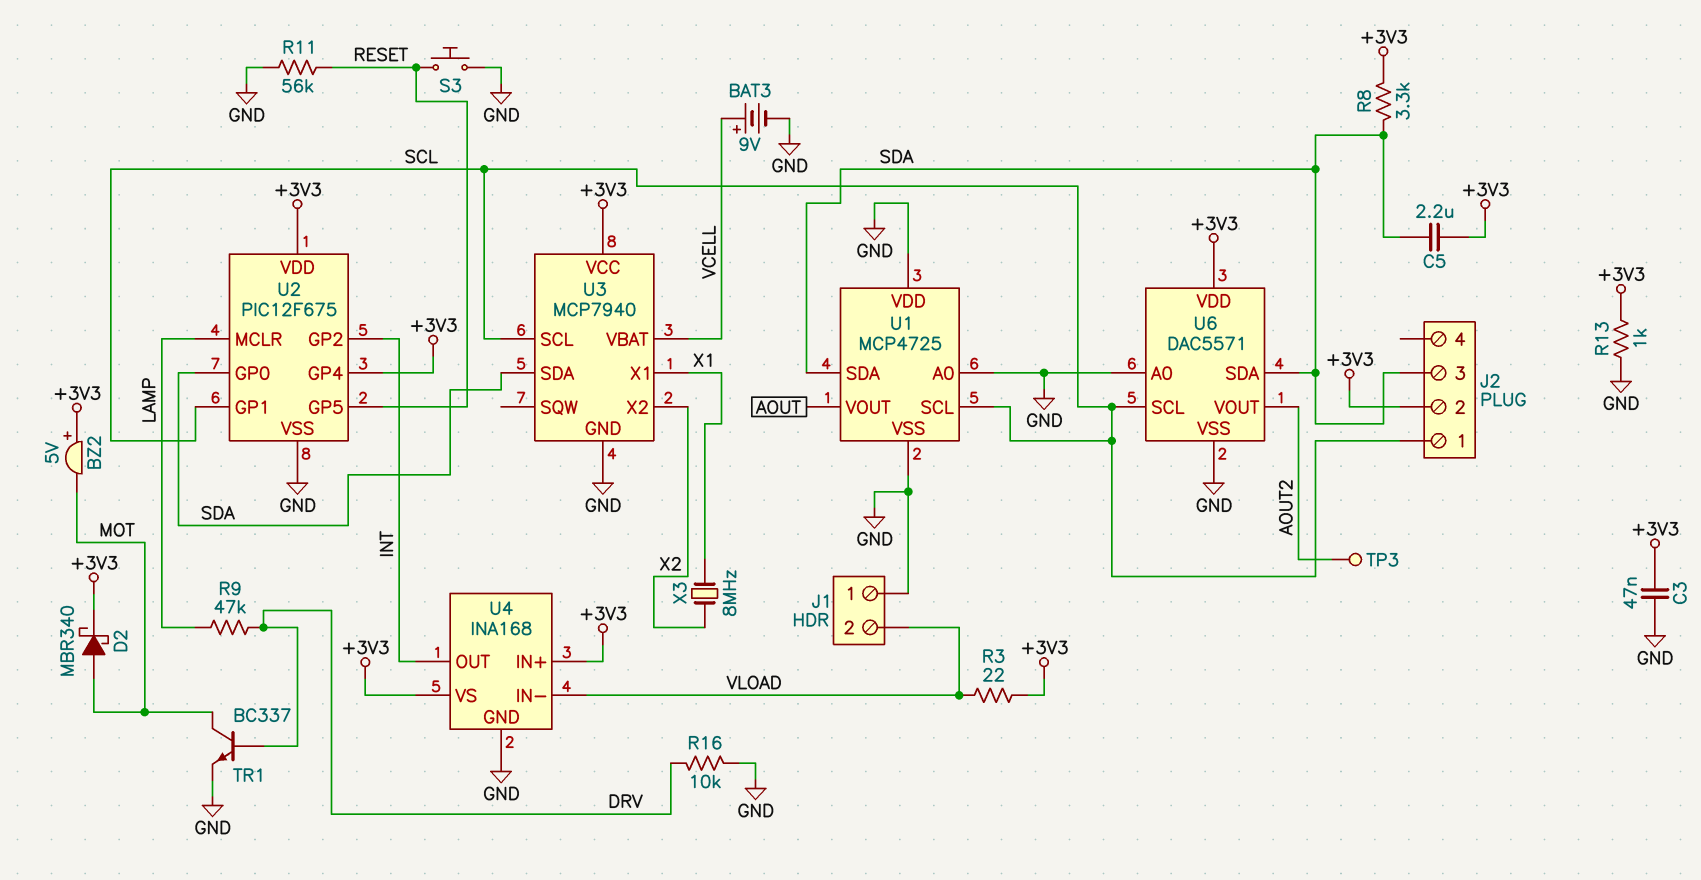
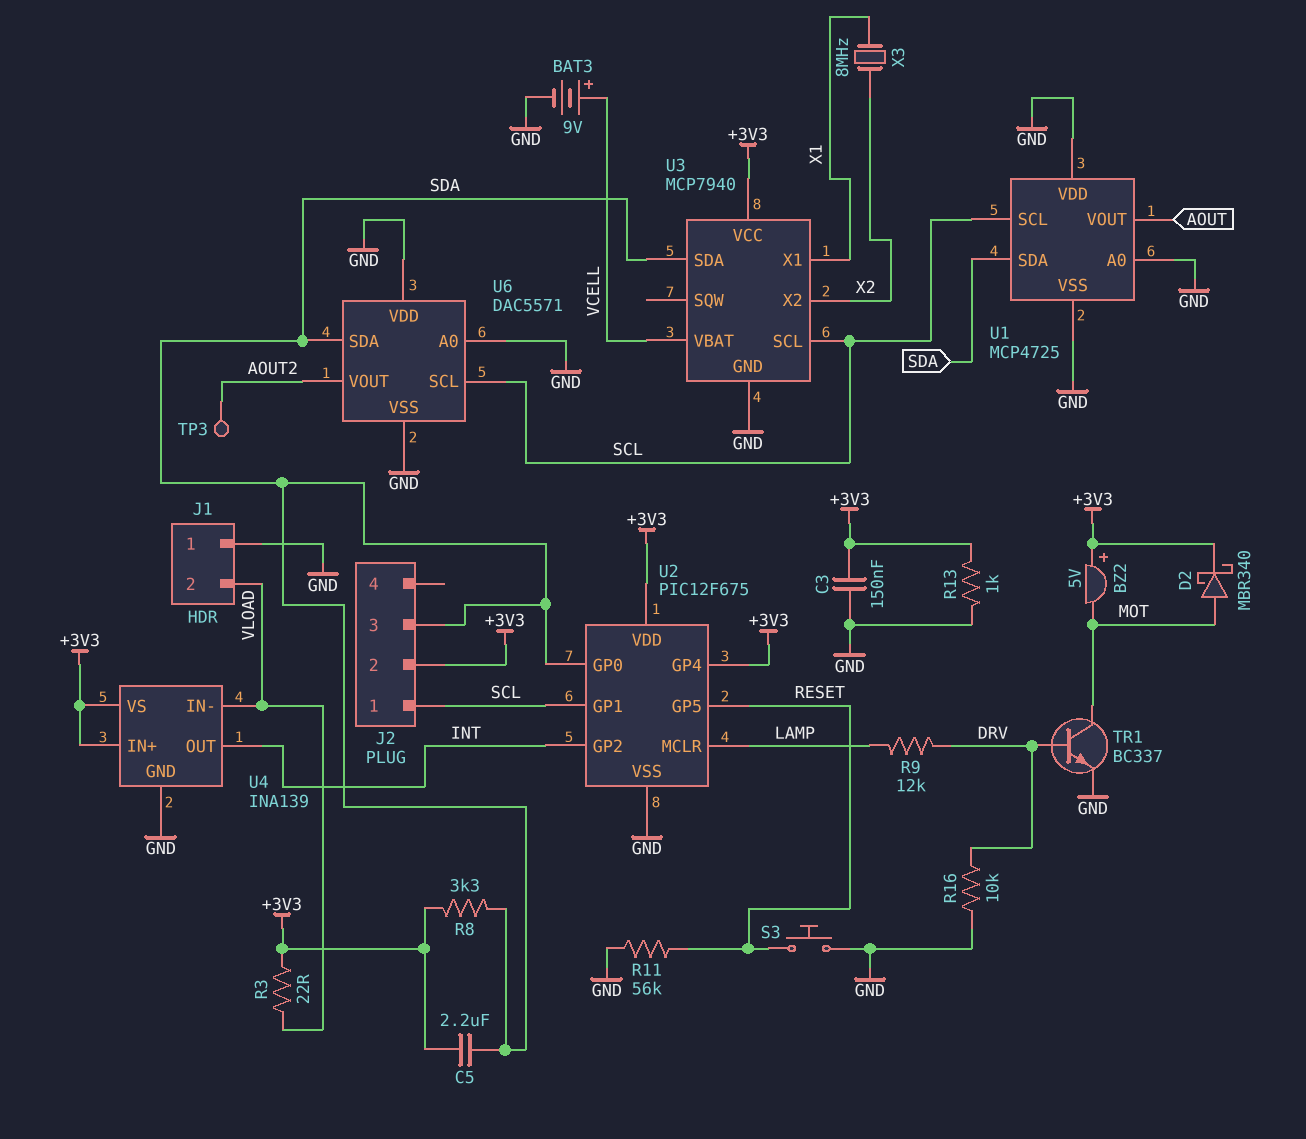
C3: 47nF (+3V3, GND) -> 150nF (+3V3, GND)
R9: 47k (DRV, LAMP) -> 12k (DRV, LAMP)
U4: INA168 -> INA139
U6 pin VDD: +3V3 -> GND

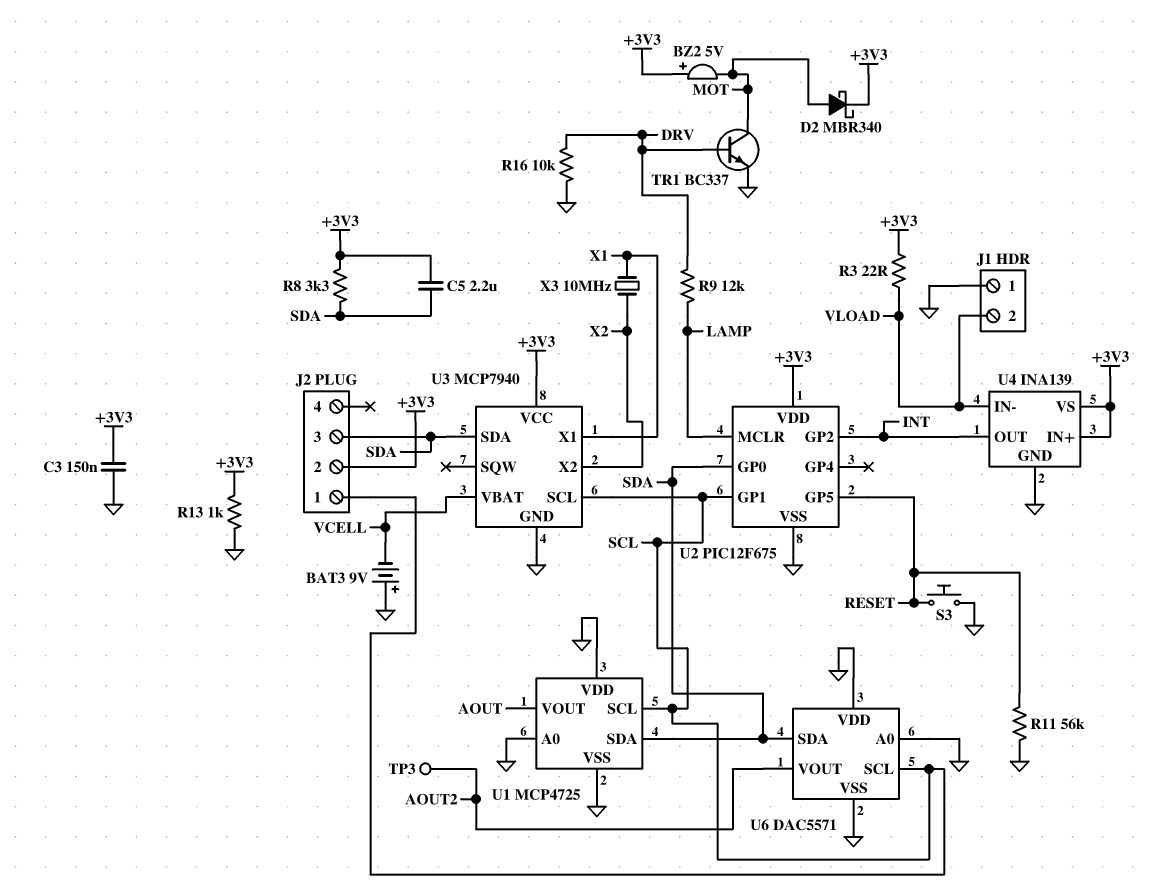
BAT3: 9V (plus VCELL, minus GND) -> 9V (plus GND, minus VCELL)
U2 pin GP4: +3V3 -> none
X3: 8MHz (X1, X2) -> 10MHz (X1, X2)

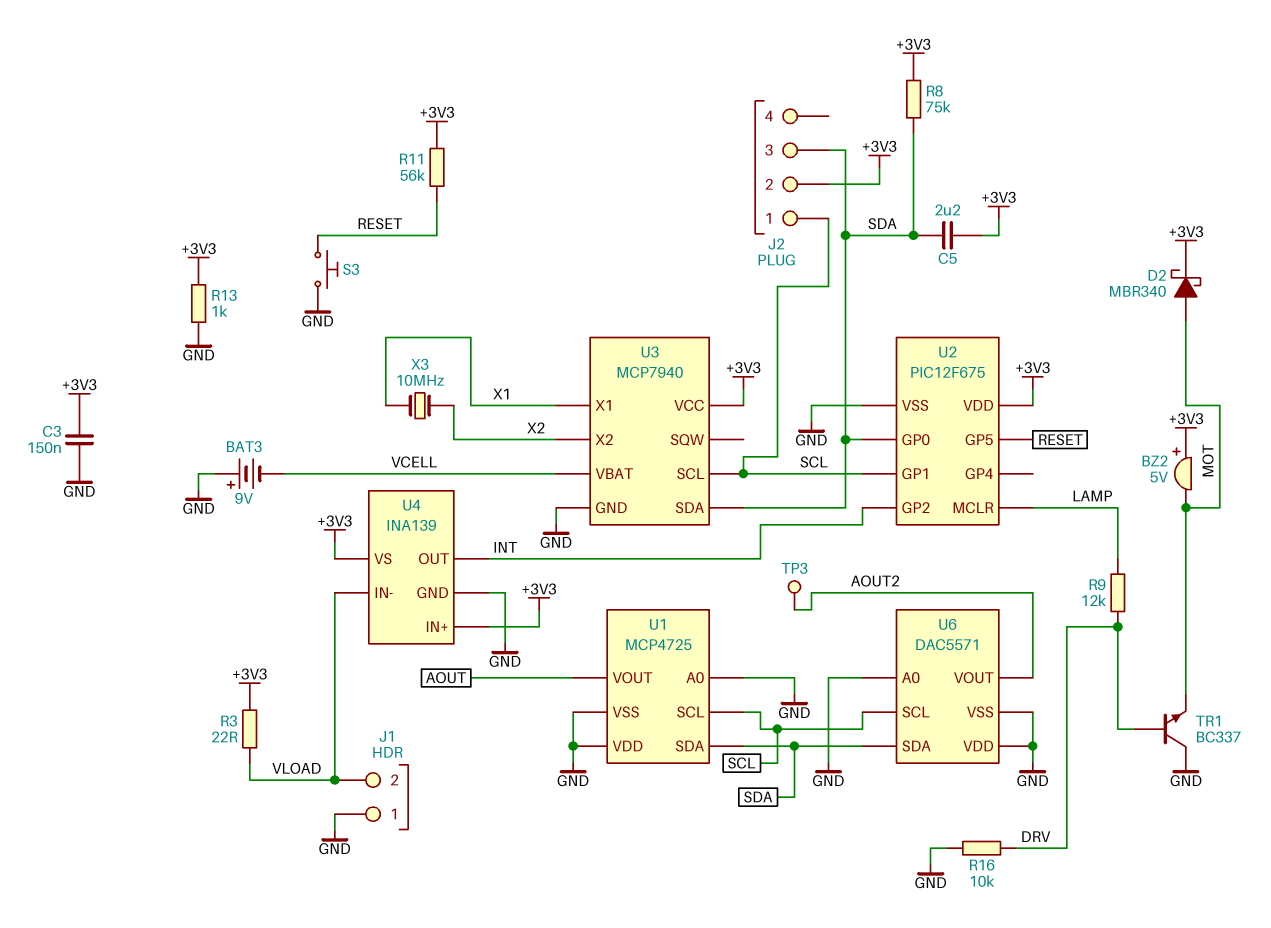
R8: 3.3k (+3V3, SDA) -> 75k (+3V3, SDA)
R11: 56k (GND, RESET) -> 56k (+3V3, RESET)
TR1: NPN BC337 (B DRV, C MOT, E GND) -> NPN BC337 (B DRV, C GND, E MOT)

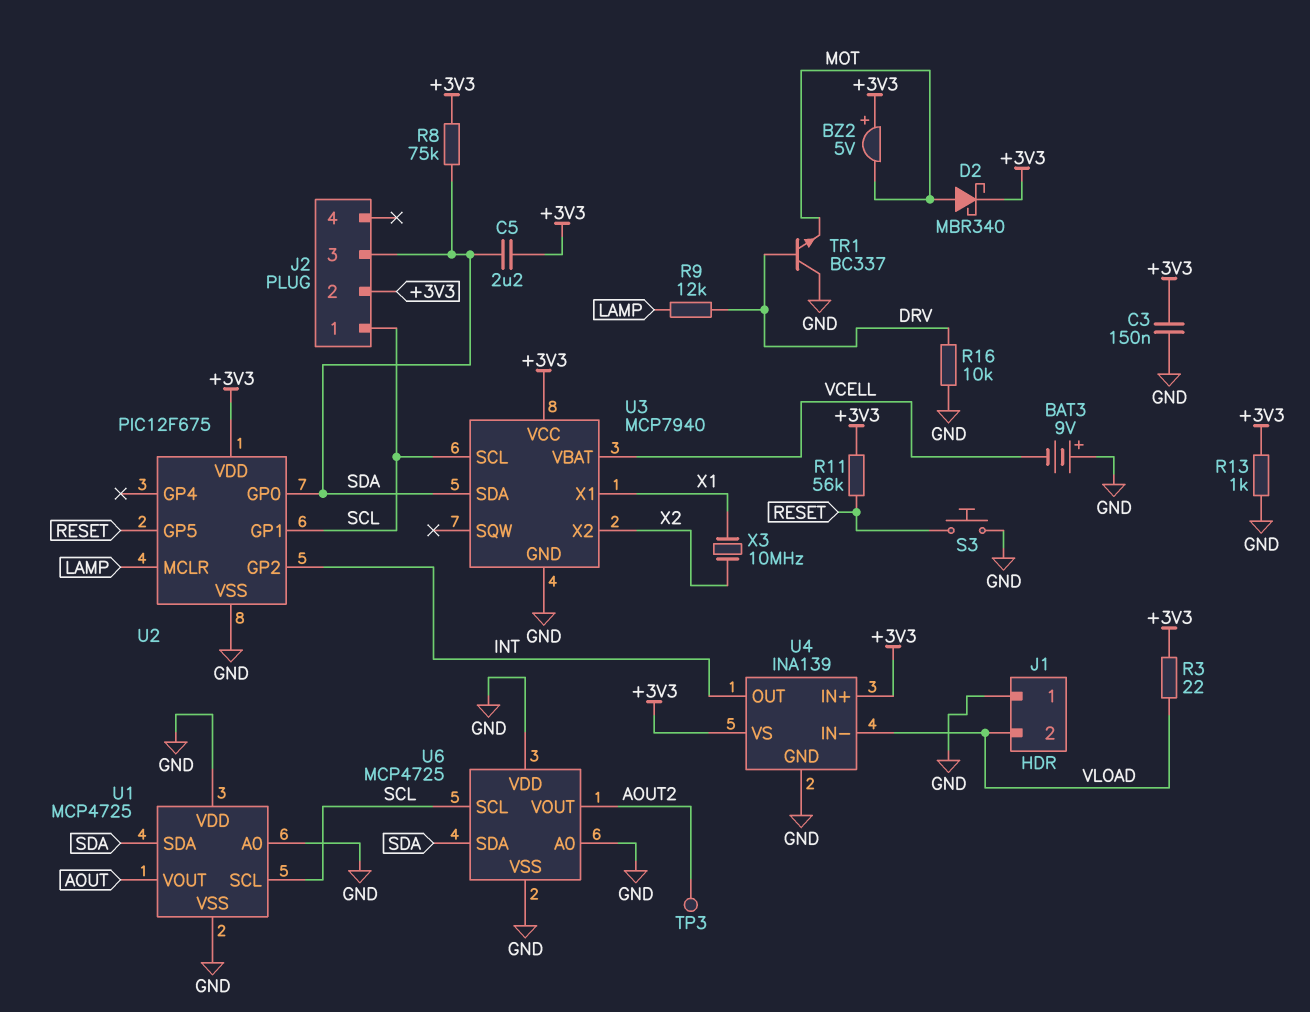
U6: DAC5571 -> MCP4725

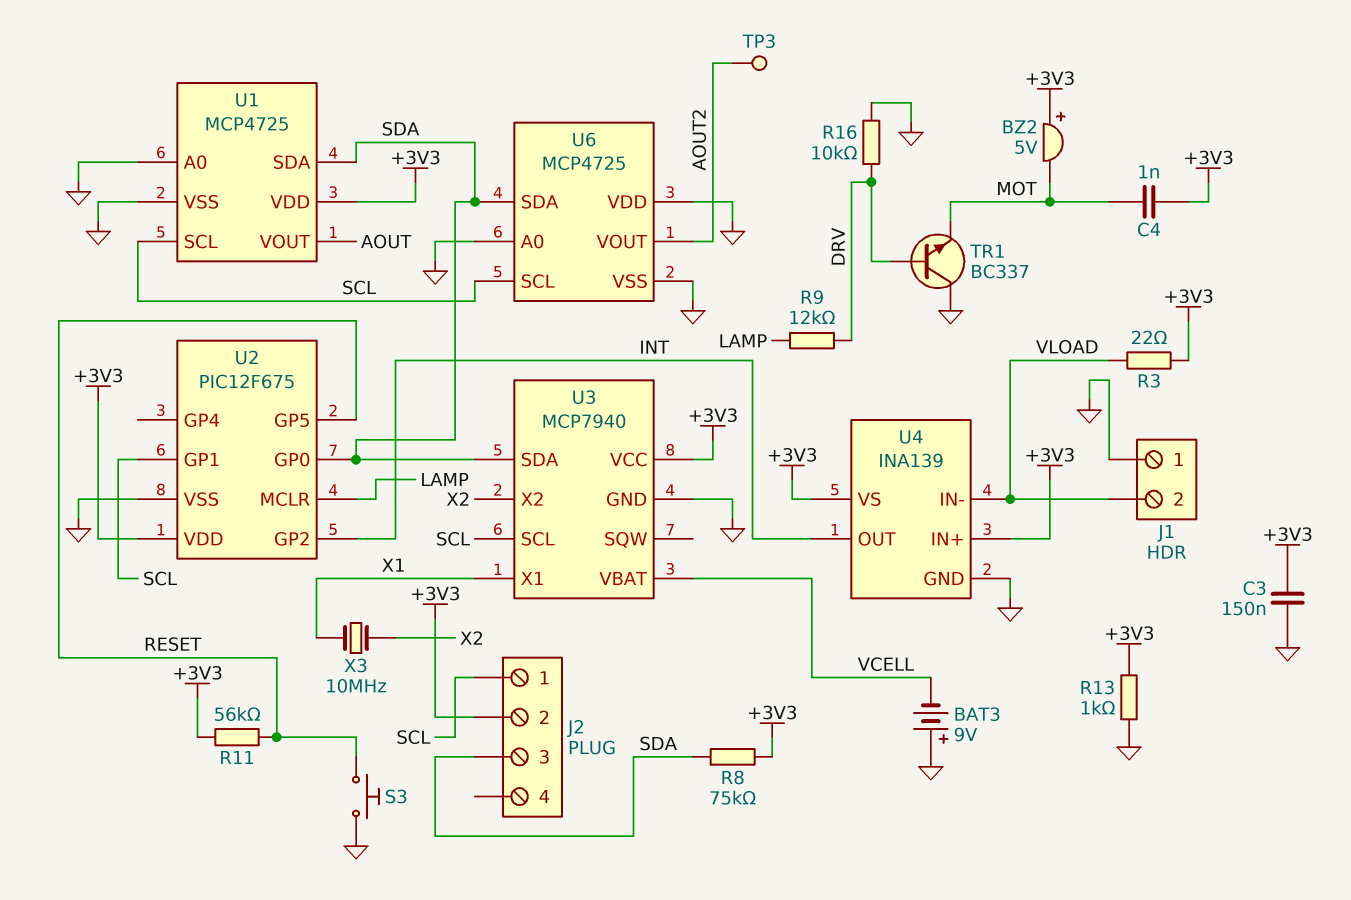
C4: none -> 1nF (+3V3, MOT)
C5: 2.2uF (+3V3, SDA) -> none
D2: schottky MBR340 (A MOT, K +3V3) -> none
U1 pin VDD: GND -> +3V3

